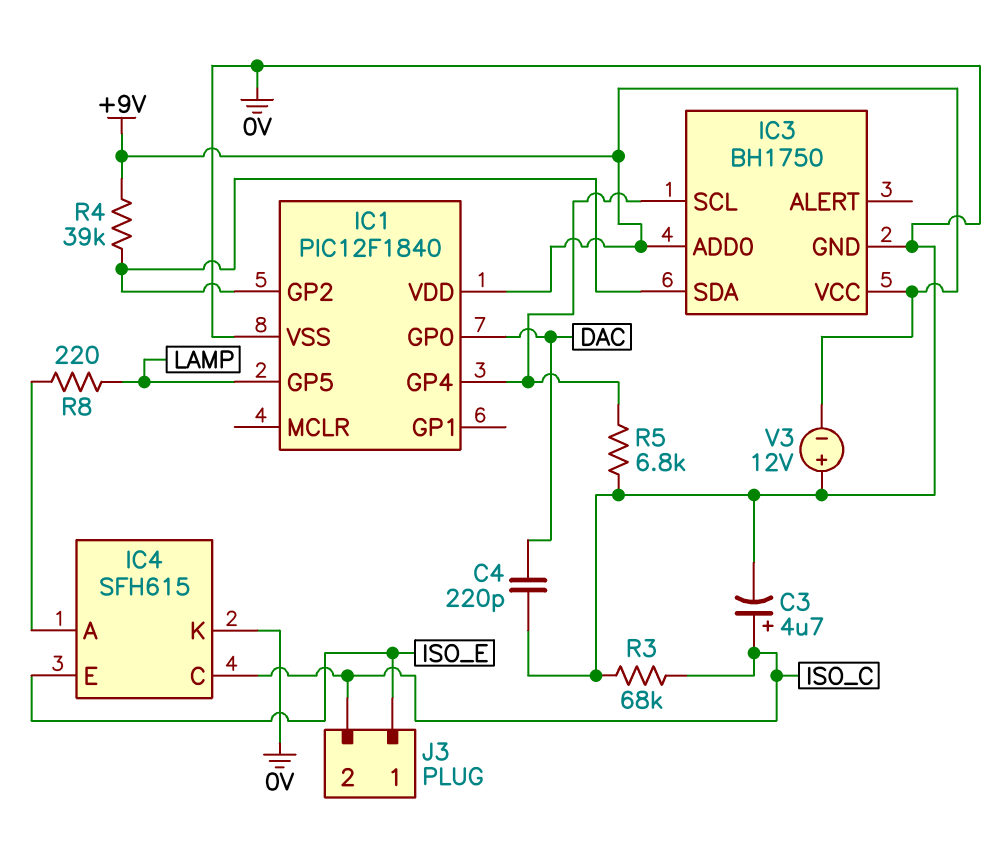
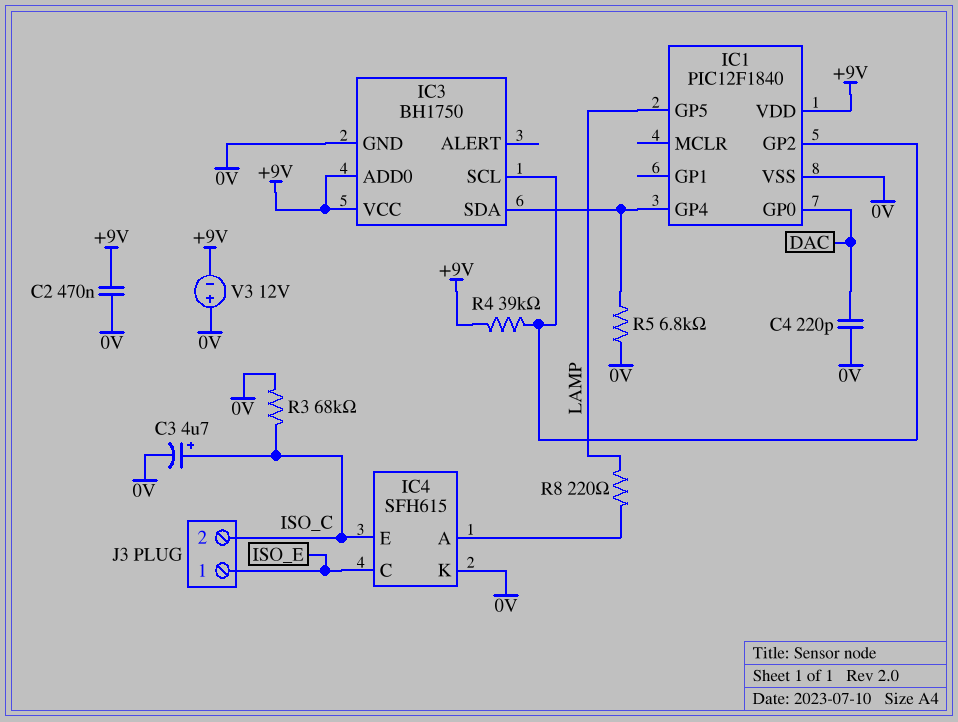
C2: none -> 470nF (+9V, 0V)
IC3 pin SCL: IC1/GP4 -> IC1/GP2
IC3 pin SDA: IC1/GP2 -> IC1/GP4
IC4 pin C: ISO_C -> ISO_E
IC4 pin E: ISO_E -> ISO_C

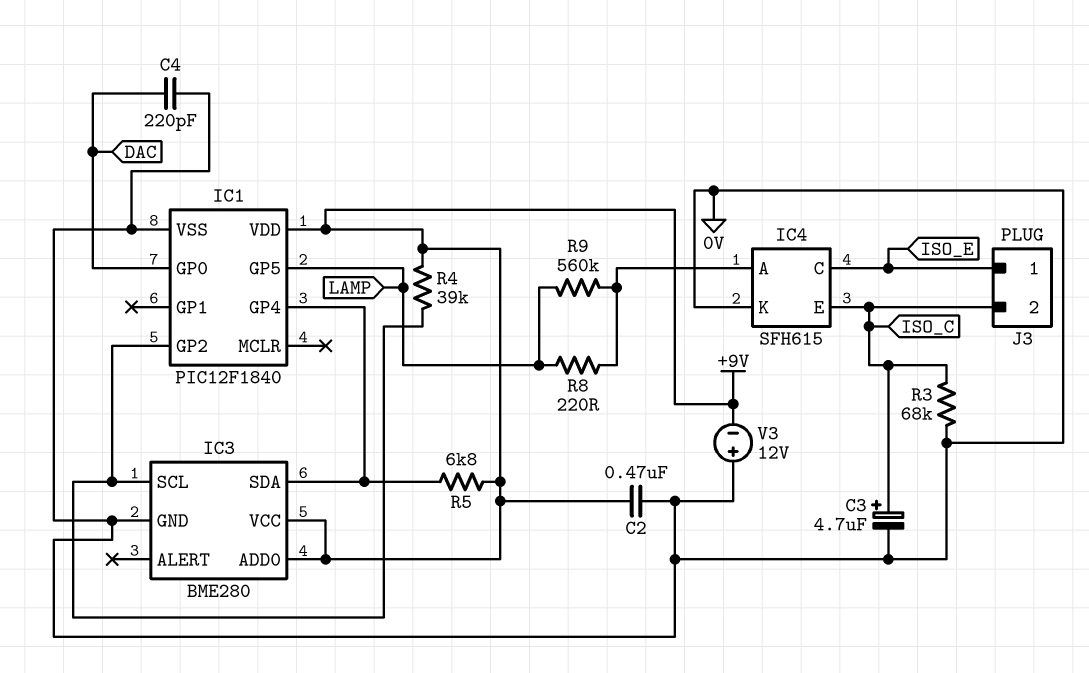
IC3: BH1750 -> BME280
R5: 6.8k (0V, IC1/GP4) -> 6.8k (+9V, IC1/GP4)
R9: none -> 560k (IC4/A, LAMP)

